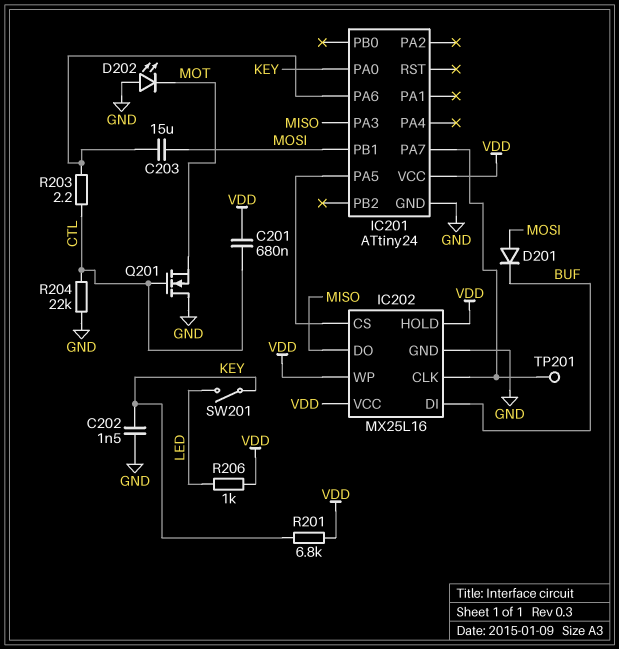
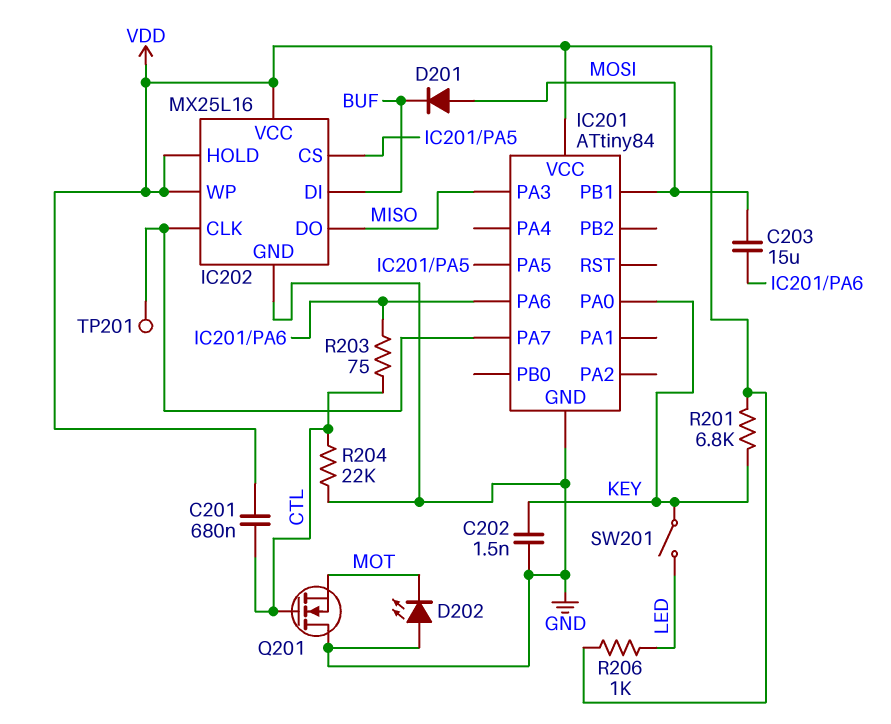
IC201: ATtiny24 -> ATtiny84
R203: 2.2 (CTL, IC201/PA6) -> 75 (CTL, IC201/PA6)

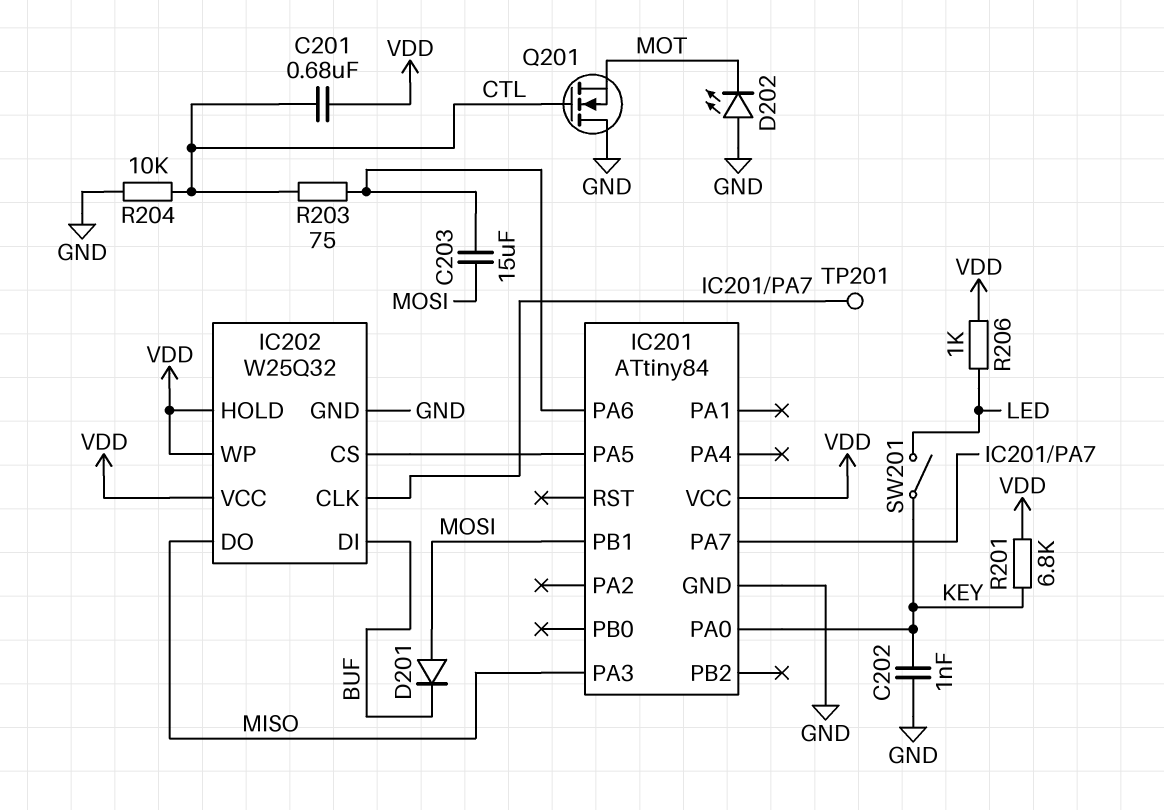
C202: 1.5nF (GND, KEY) -> 1nF (GND, KEY)
IC202: MX25L16 -> W25Q32
R204: 22k (CTL, GND) -> 10k (CTL, GND)

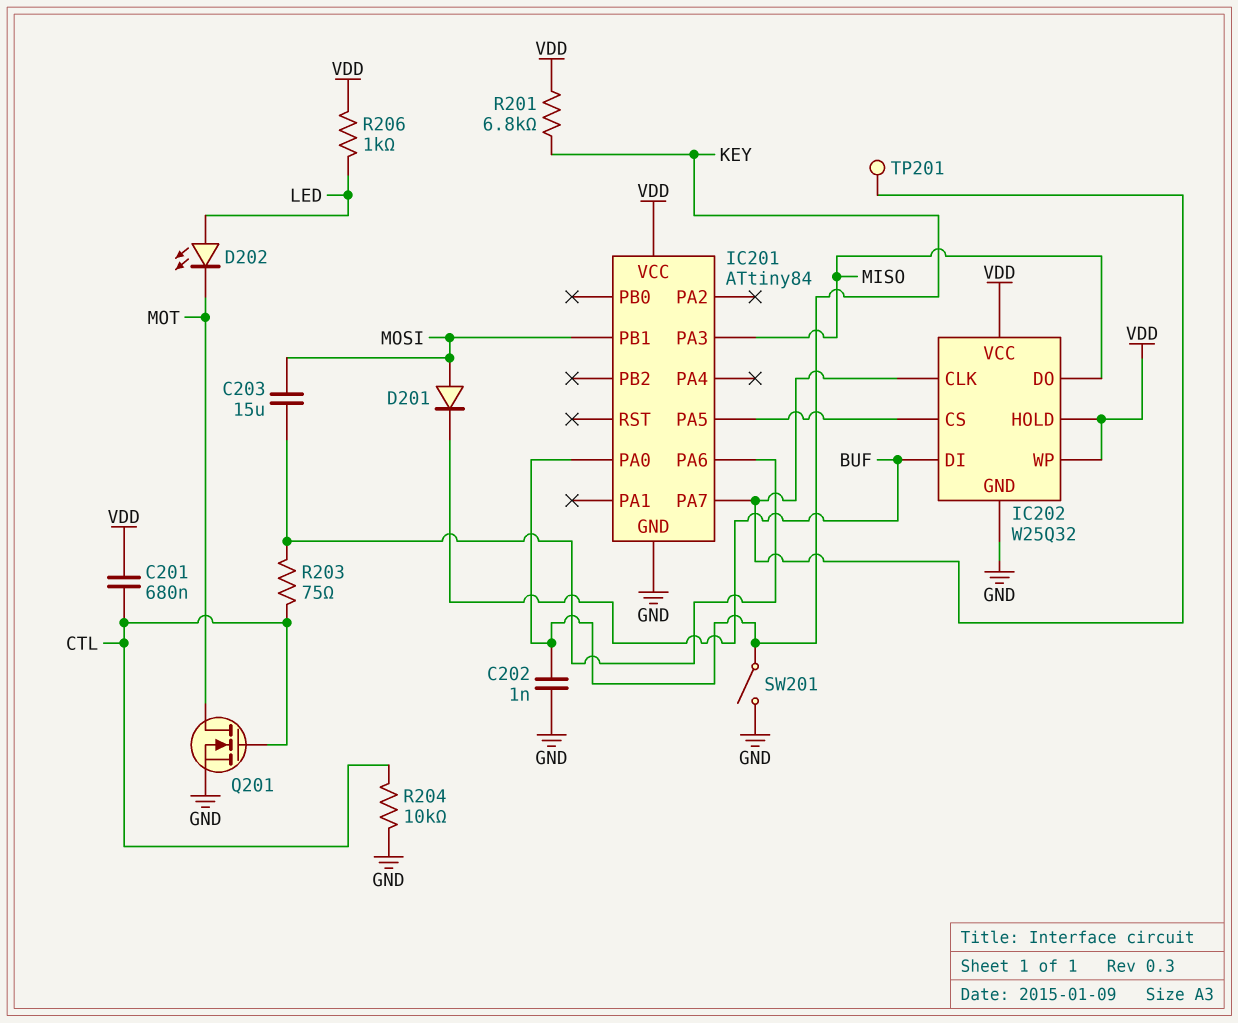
D202: LED (A GND, K MOT) -> LED (A LED, K MOT)
Q201: NMOS (G CTL, D GND, S MOT) -> NMOS (G CTL, D MOT, S GND)
SW201: switch (KEY, LED) -> switch (GND, KEY)

